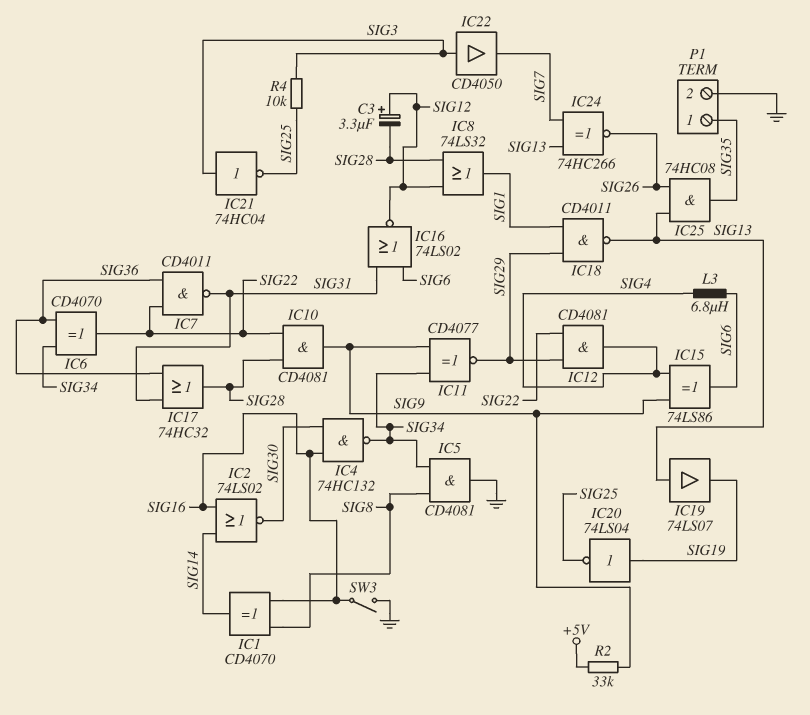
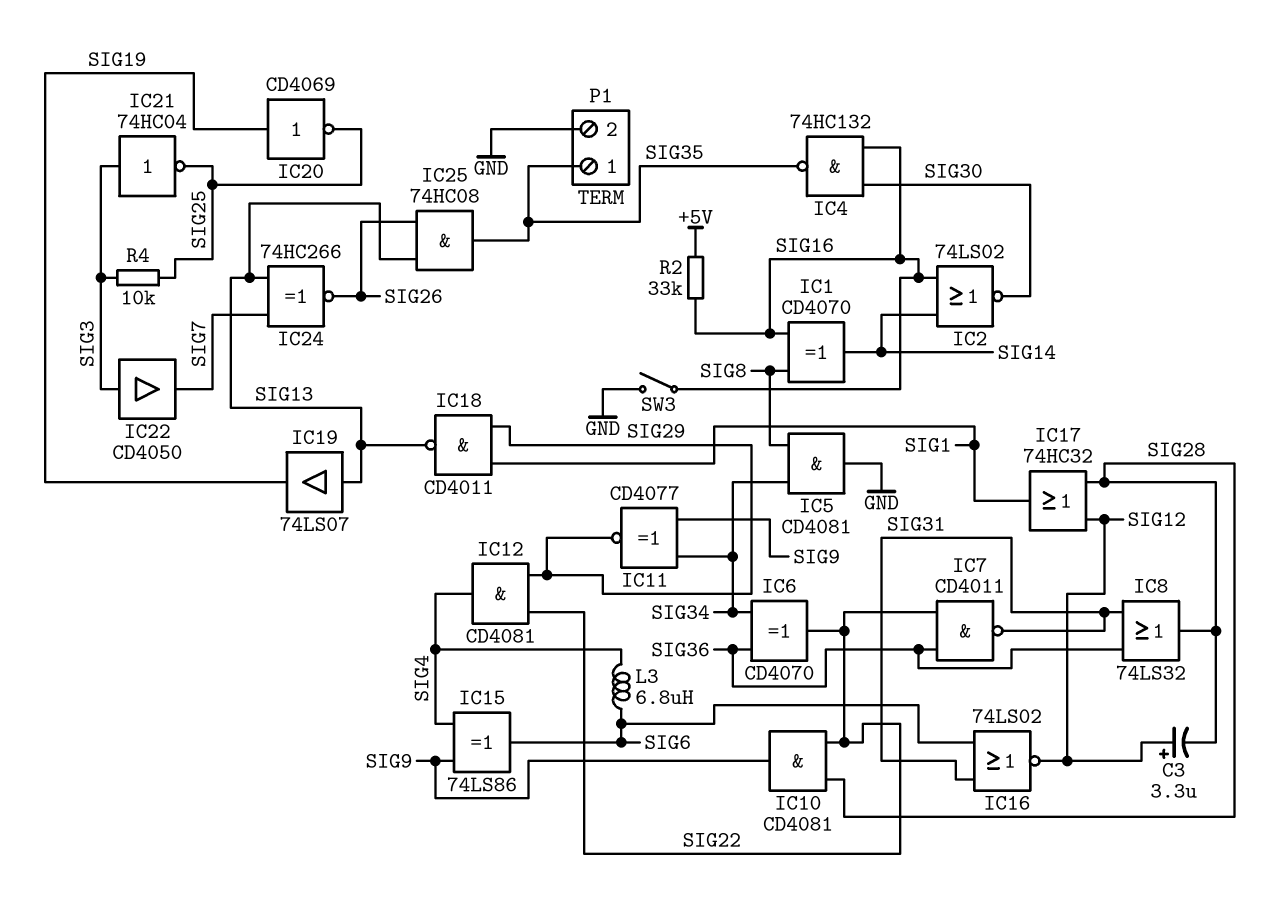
IC4: NAND 74HC132 (in SIG16, in SIG30, out SIG34) -> NAND 74HC132 (in SIG16, in SIG30, out SIG35)
IC8: OR 74LS32 (in SIG12, in SIG28, out SIG1) -> OR 74LS32 (in SIG31, in SIG36, out SIG28)
IC17: OR 74HC32 (in SIG31, in SIG36, out SIG28) -> OR 74HC32 (in SIG12, in SIG28, out SIG1)
IC20: NOT 74LS04 (in SIG19, out SIG25) -> NOT CD4069 (in SIG19, out SIG25)
R2: 33k (+5V, SIG9) -> 33k (+5V, SIG16)

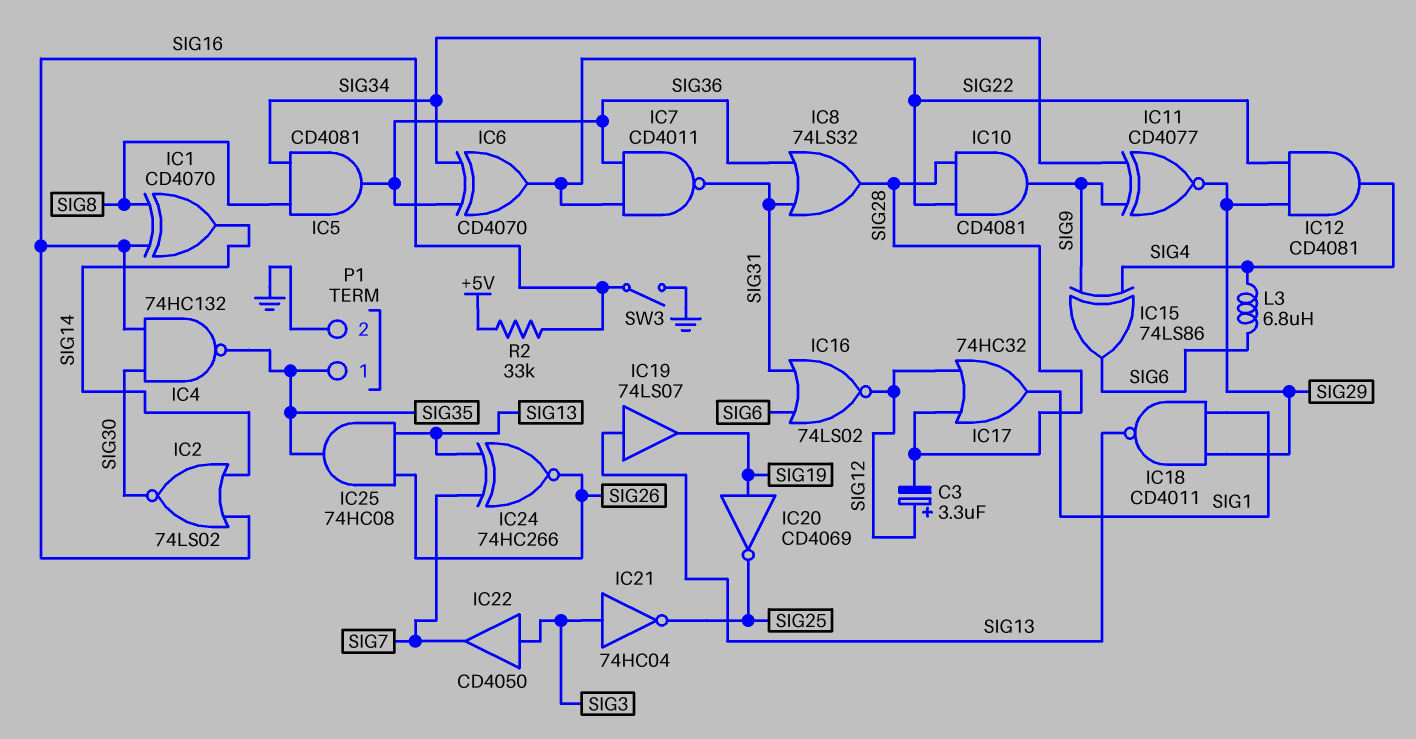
IC5: AND CD4081 (in SIG8, in SIG34, out GND) -> AND CD4081 (in SIG8, in SIG34, out SIG36)
R4: 10k (SIG3, SIG25) -> none

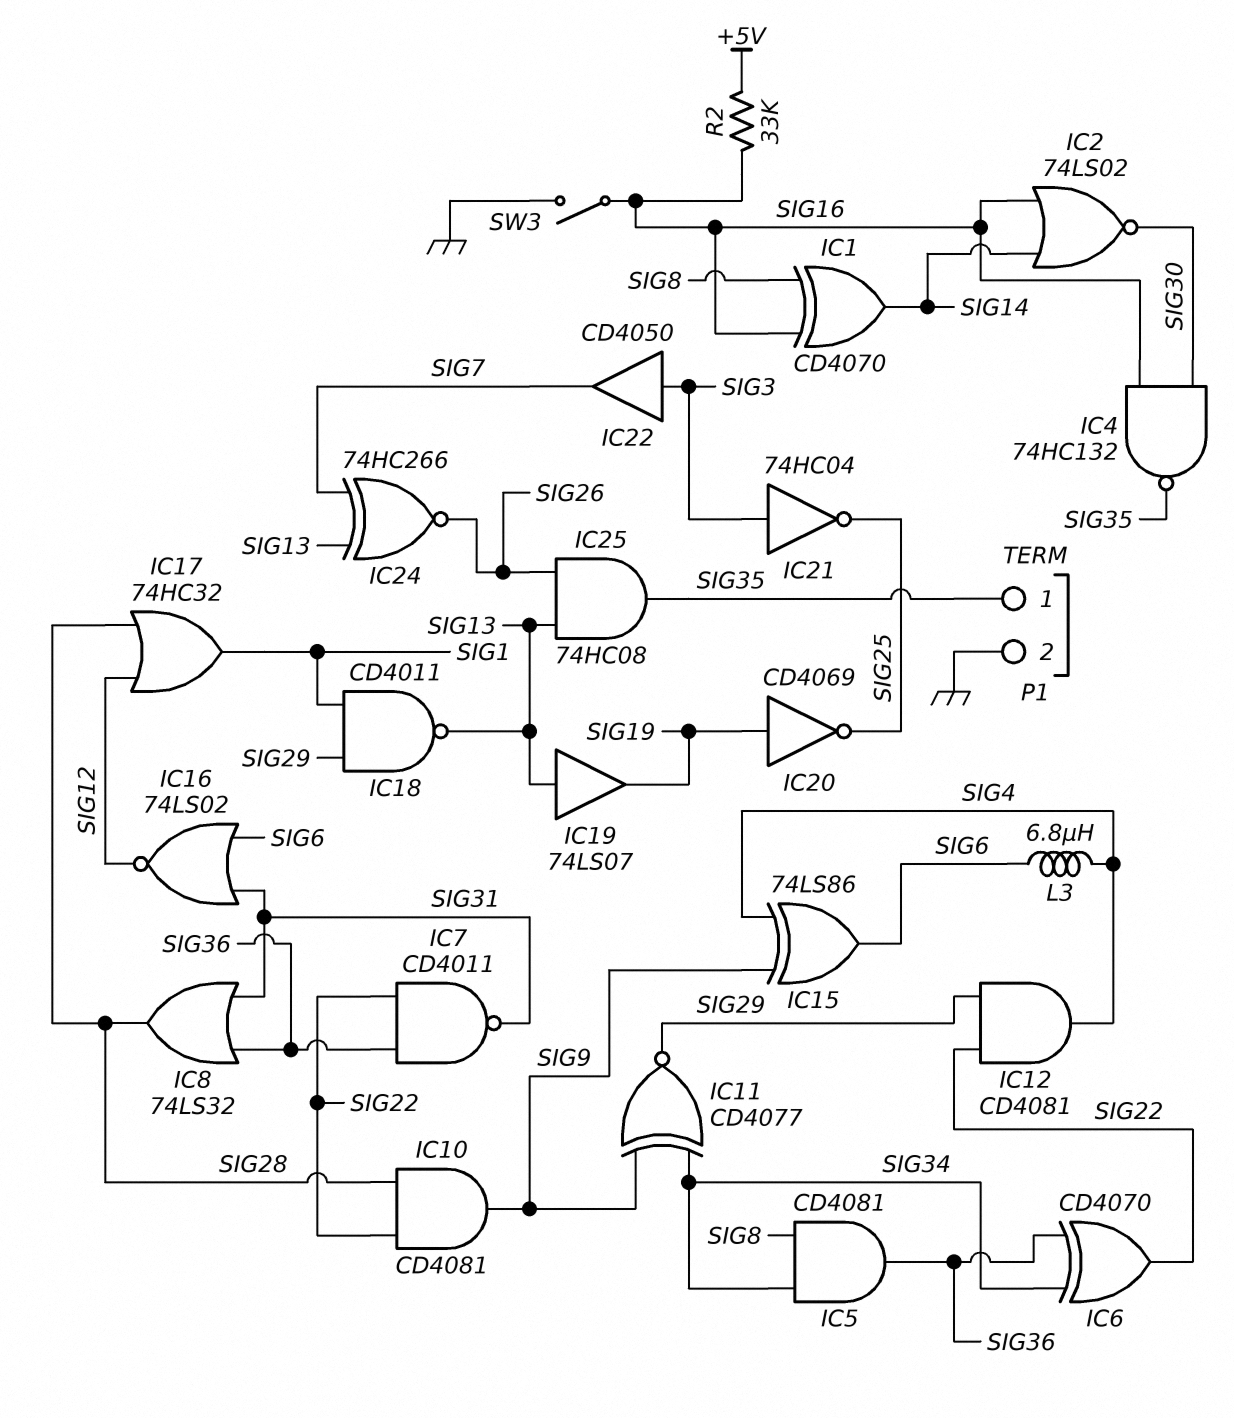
C3: 3.3uF (plus SIG12, minus SIG28) -> none

